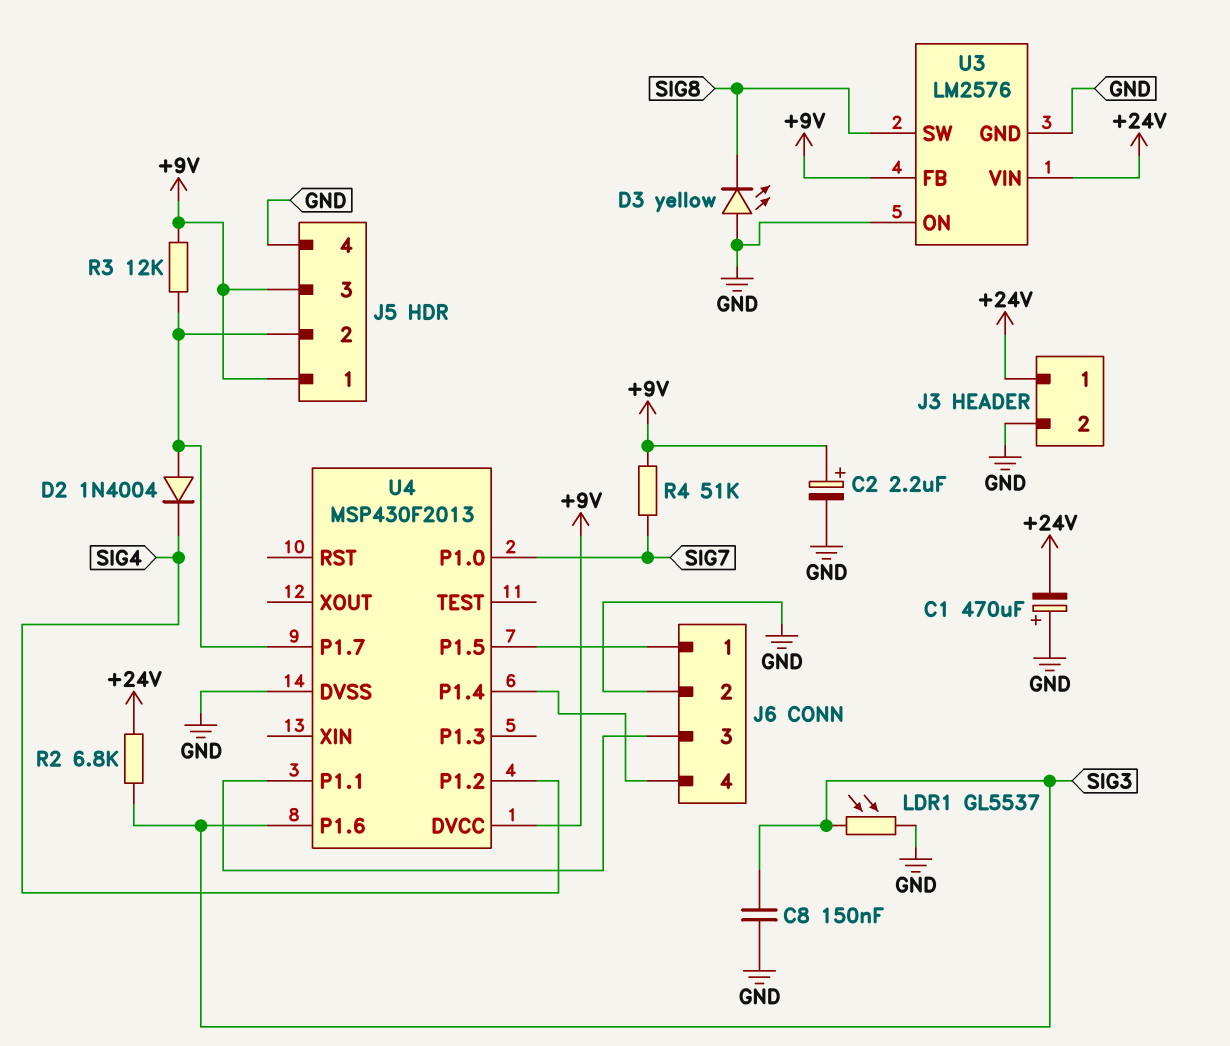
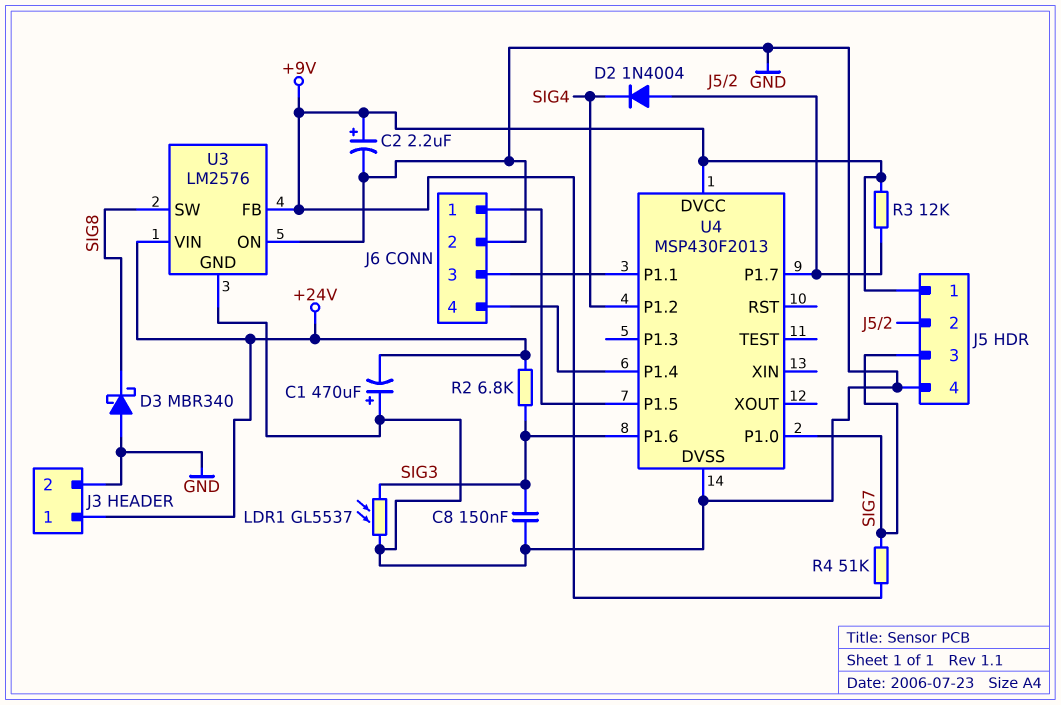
D3: LED yellow (A GND, K SIG8) -> schottky MBR340 (A GND, K SIG8)
J5 pin 3: +9V -> SIG7

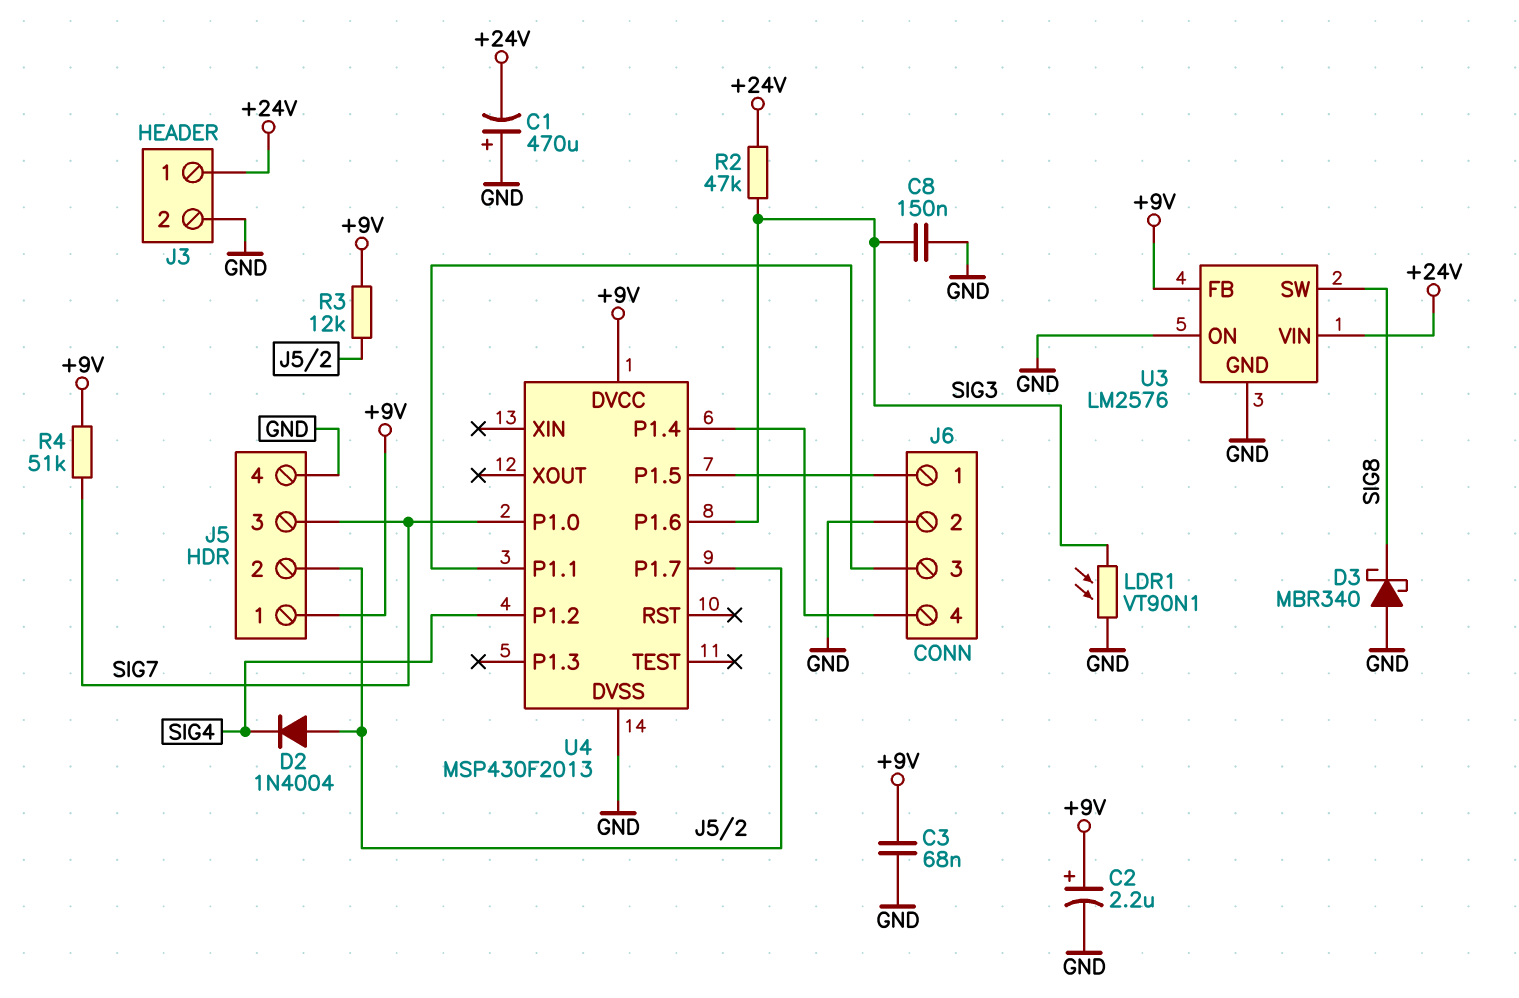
C3: none -> 68nF (+9V, GND)
LDR1: GL5537 (GND, SIG3) -> VT90N1 (GND, SIG3)
R2: 6.8k (+24V, SIG3) -> 47k (+24V, SIG3)

